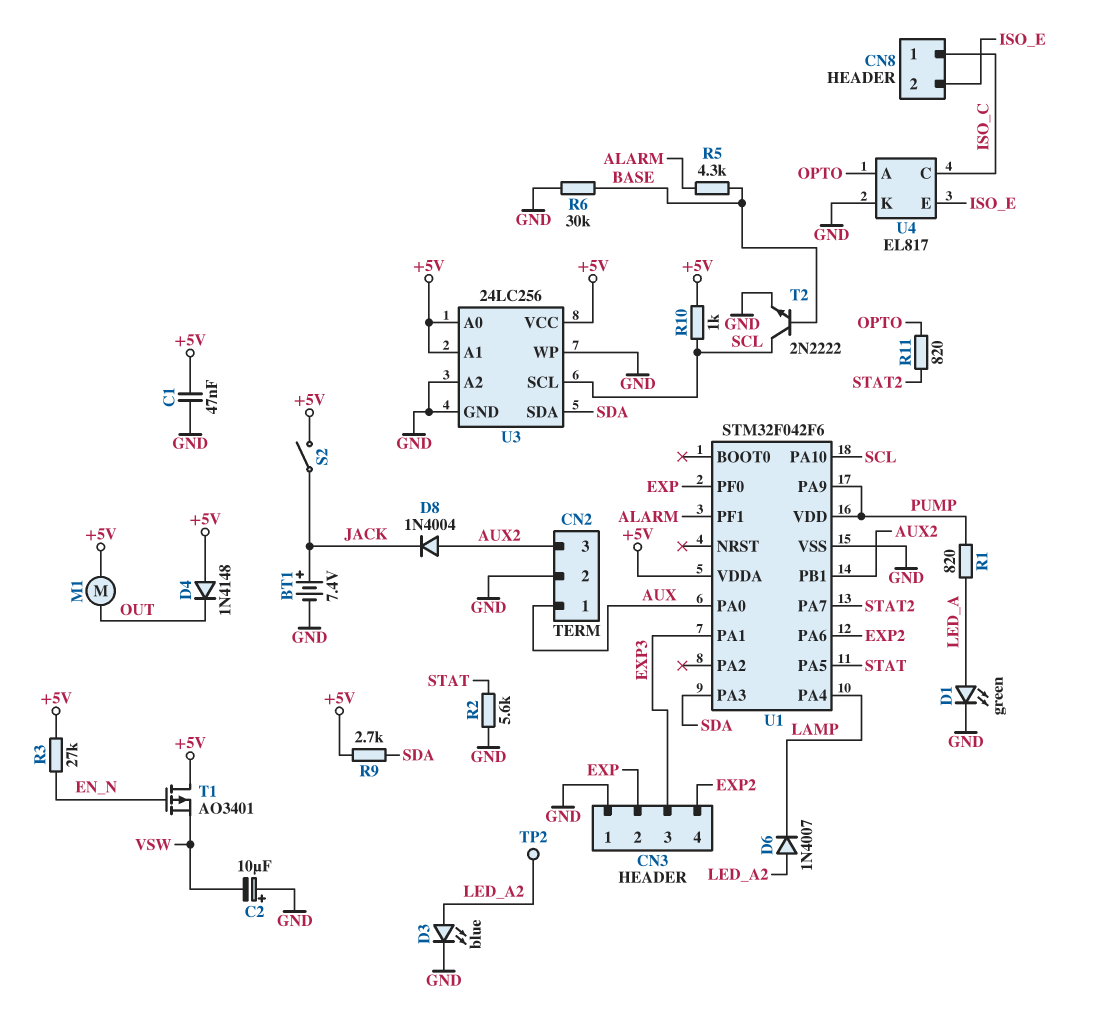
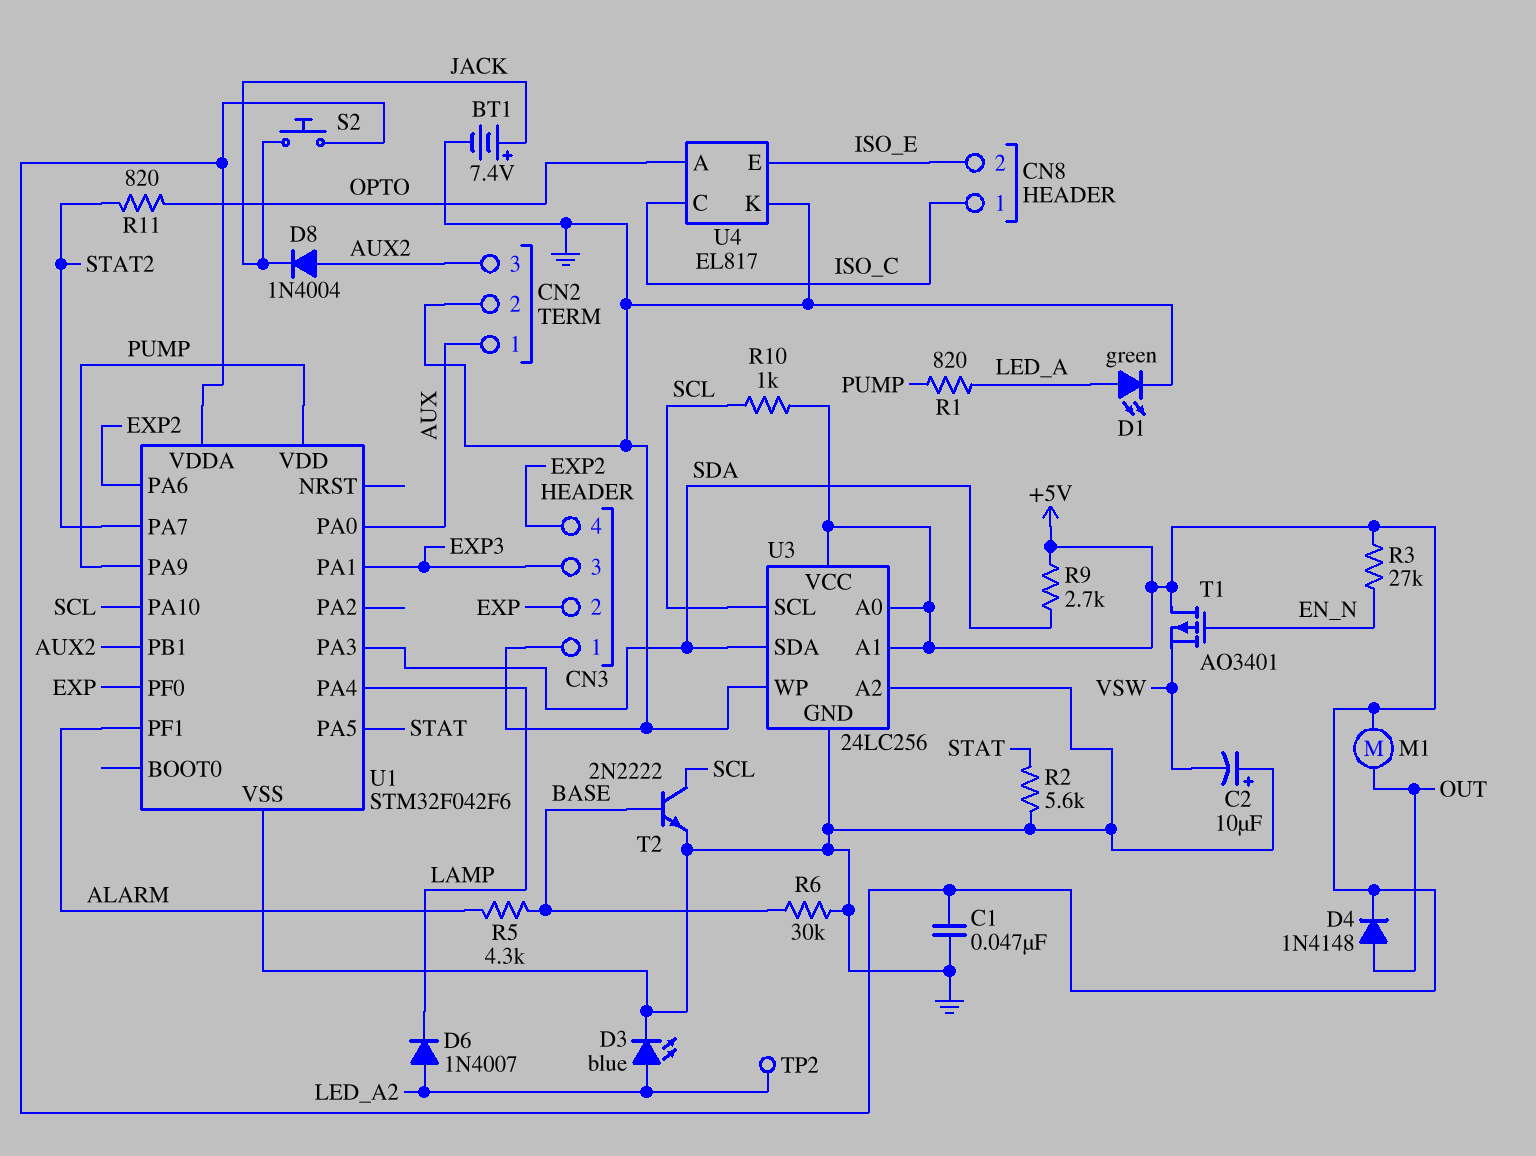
D4: diode 1N4148 (A +5V, K OUT) -> diode 1N4148 (A OUT, K +5V)
S2: switch (+5V, JACK) -> button (+5V, JACK)

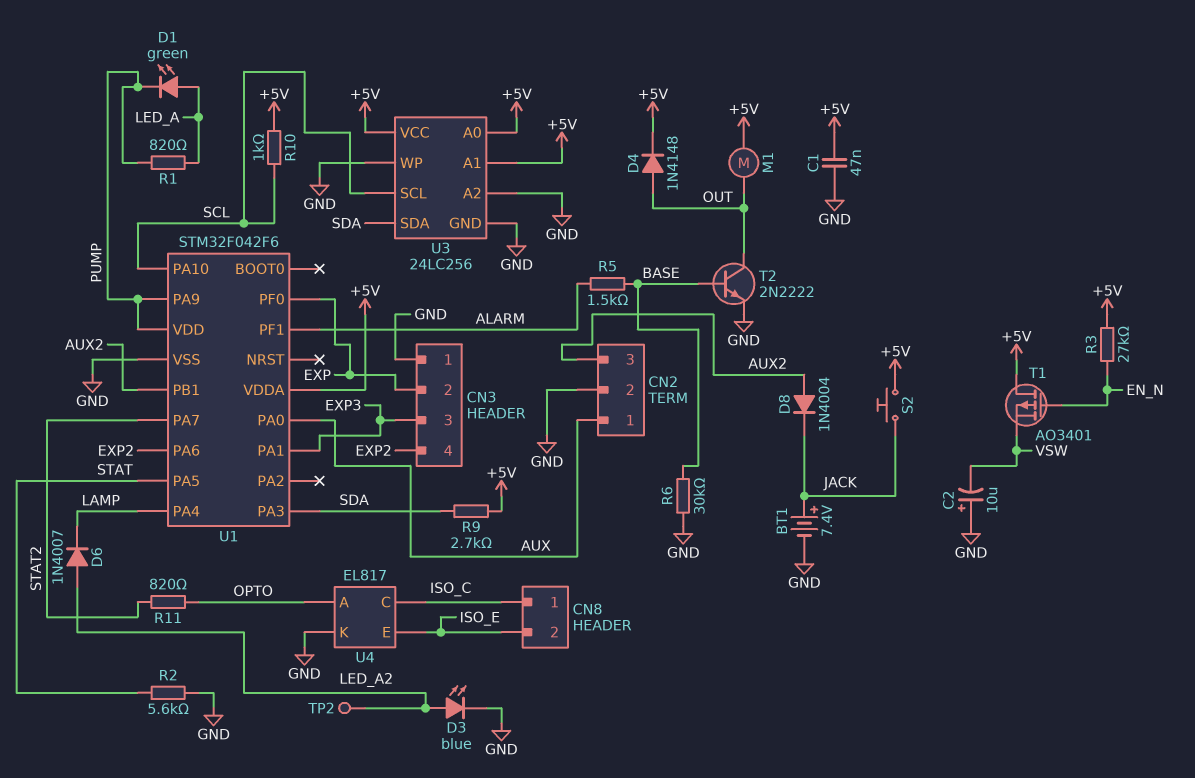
D1: LED green (A LED_A, K GND) -> LED green (A LED_A, K PUMP)
R5: 4.3k (ALARM, BASE) -> 1.5k (ALARM, BASE)
T2: NPN 2N2222 (B BASE, C SCL, E GND) -> NPN 2N2222 (B BASE, C OUT, E GND)

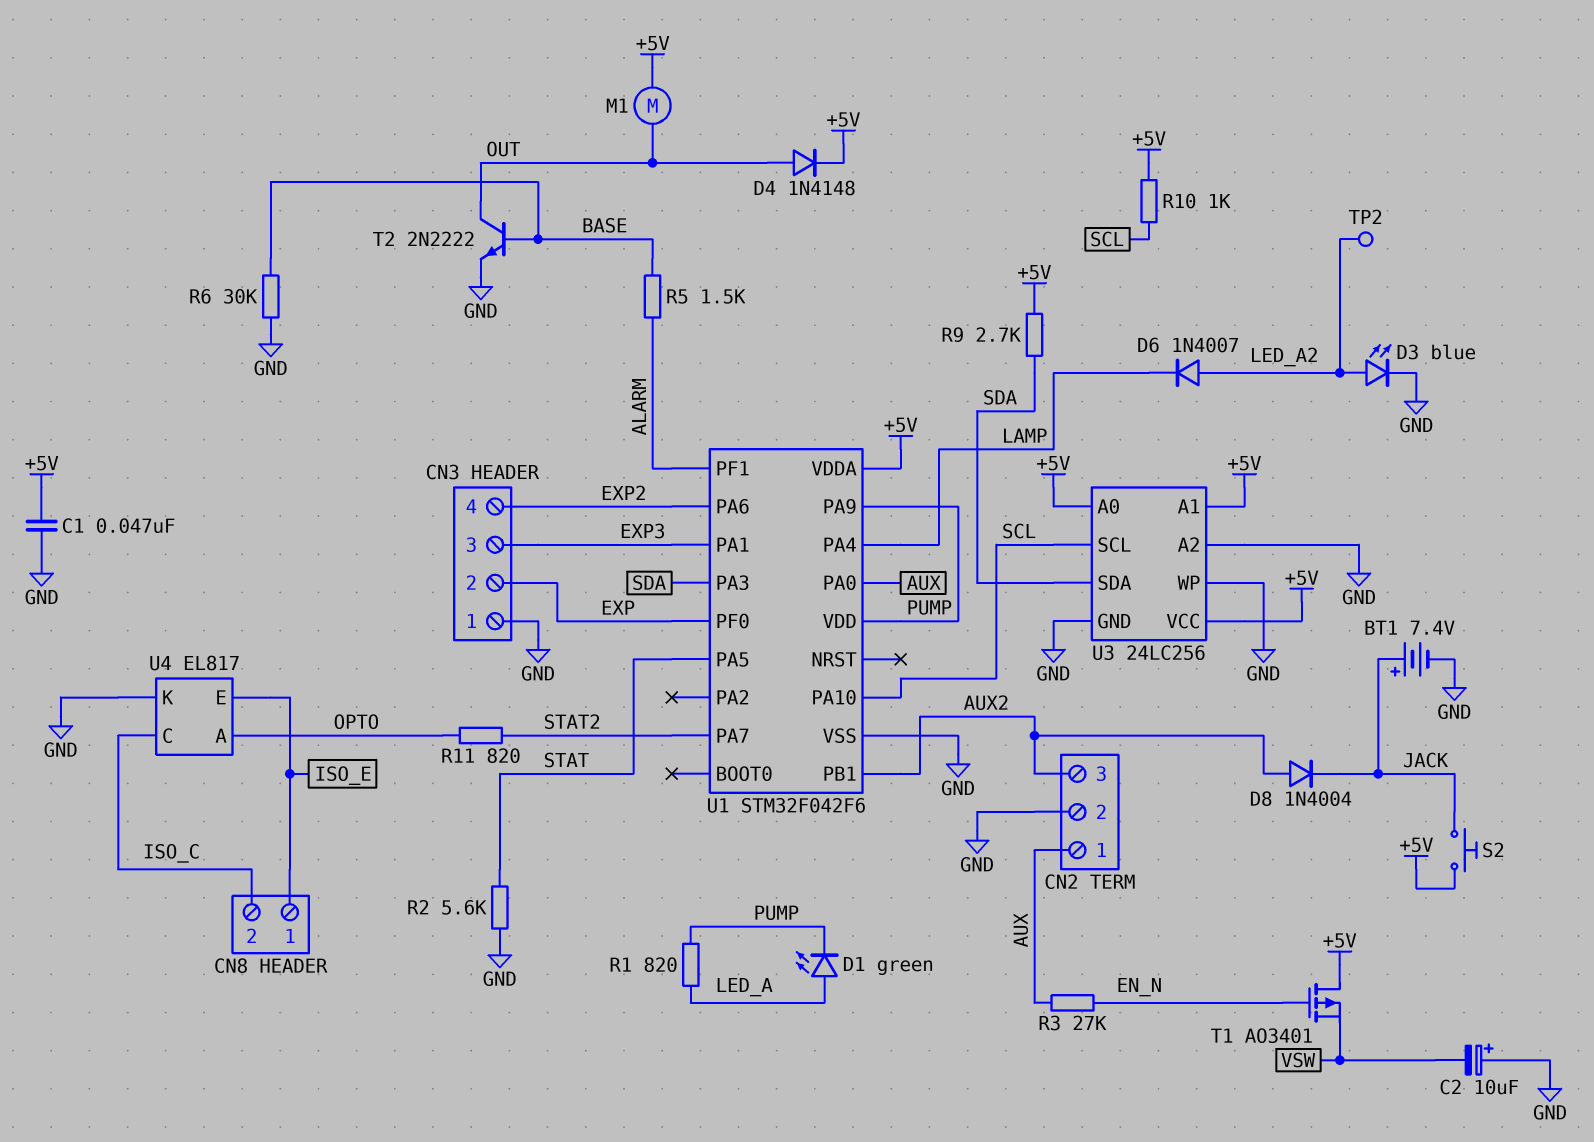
CN8 pin 1: ISO_C -> ISO_E
CN8 pin 2: ISO_E -> ISO_C
R3: 27k (+5V, EN_N) -> 27k (AUX, EN_N)

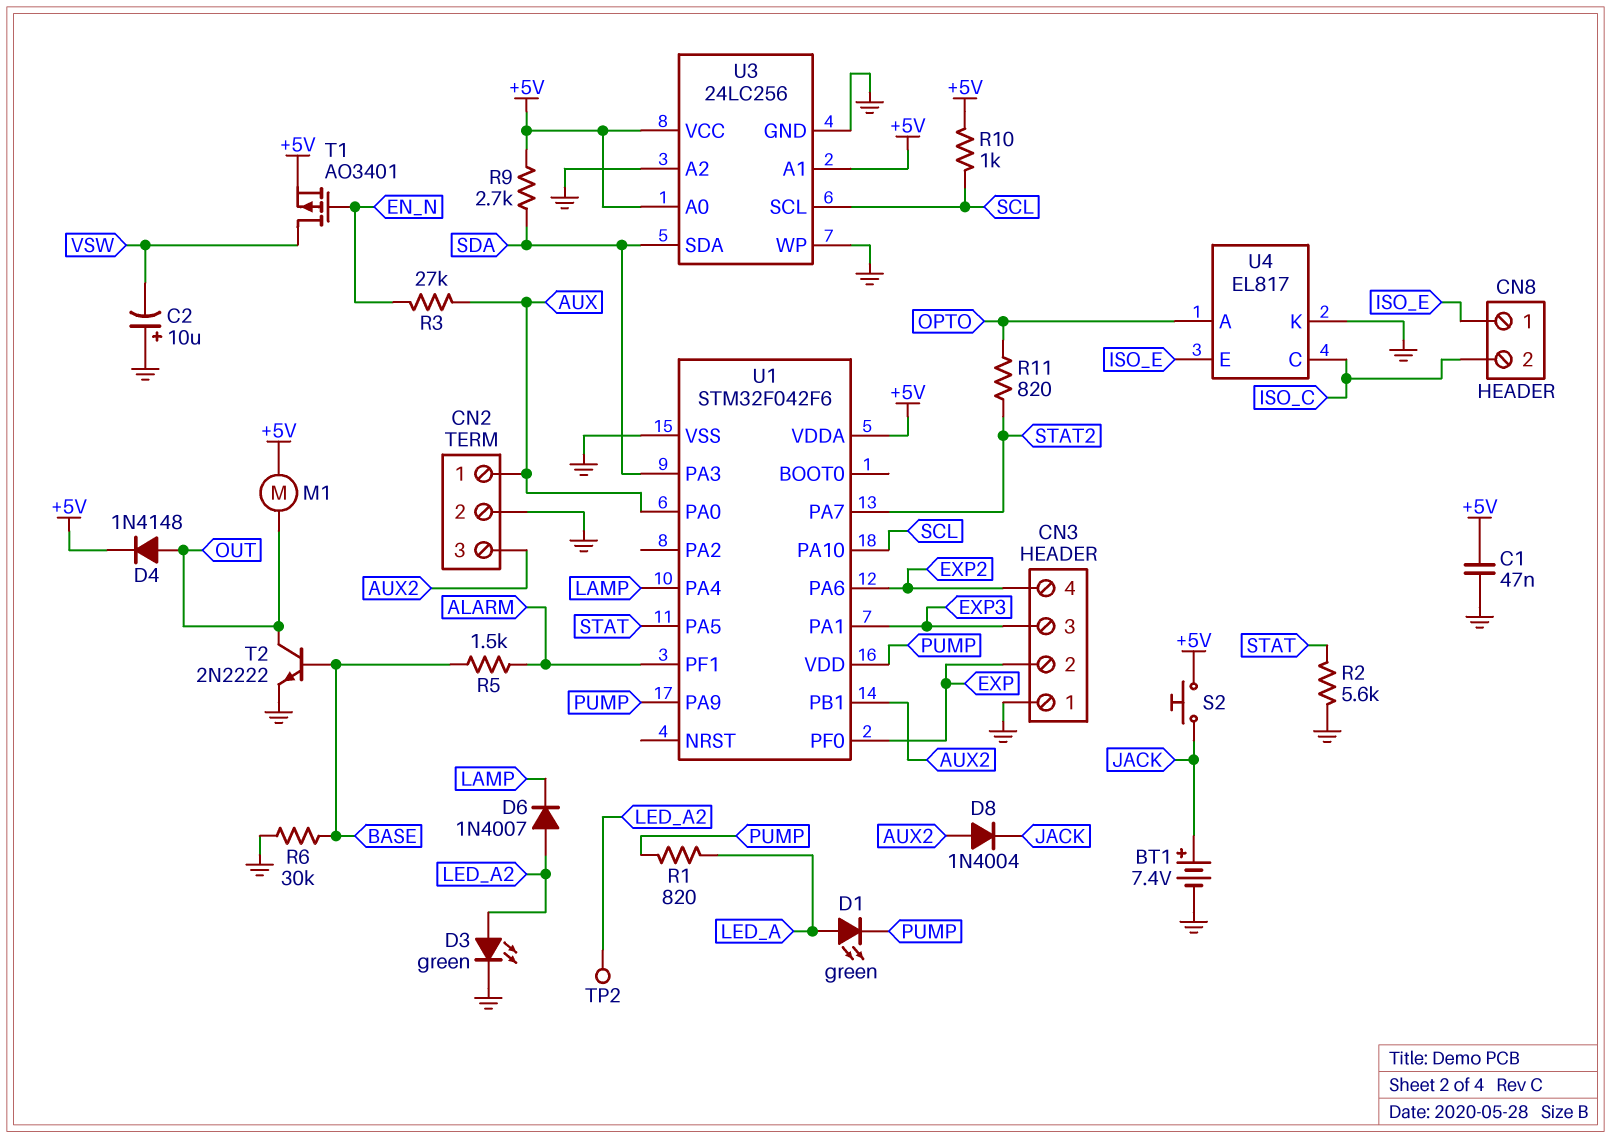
D3: LED blue (A LED_A2, K GND) -> LED green (A LED_A2, K GND)
T1: PMOS AO3401 (G EN_N, D +5V, S VSW) -> PMOS AO3401 (G EN_N, D VSW, S +5V)

